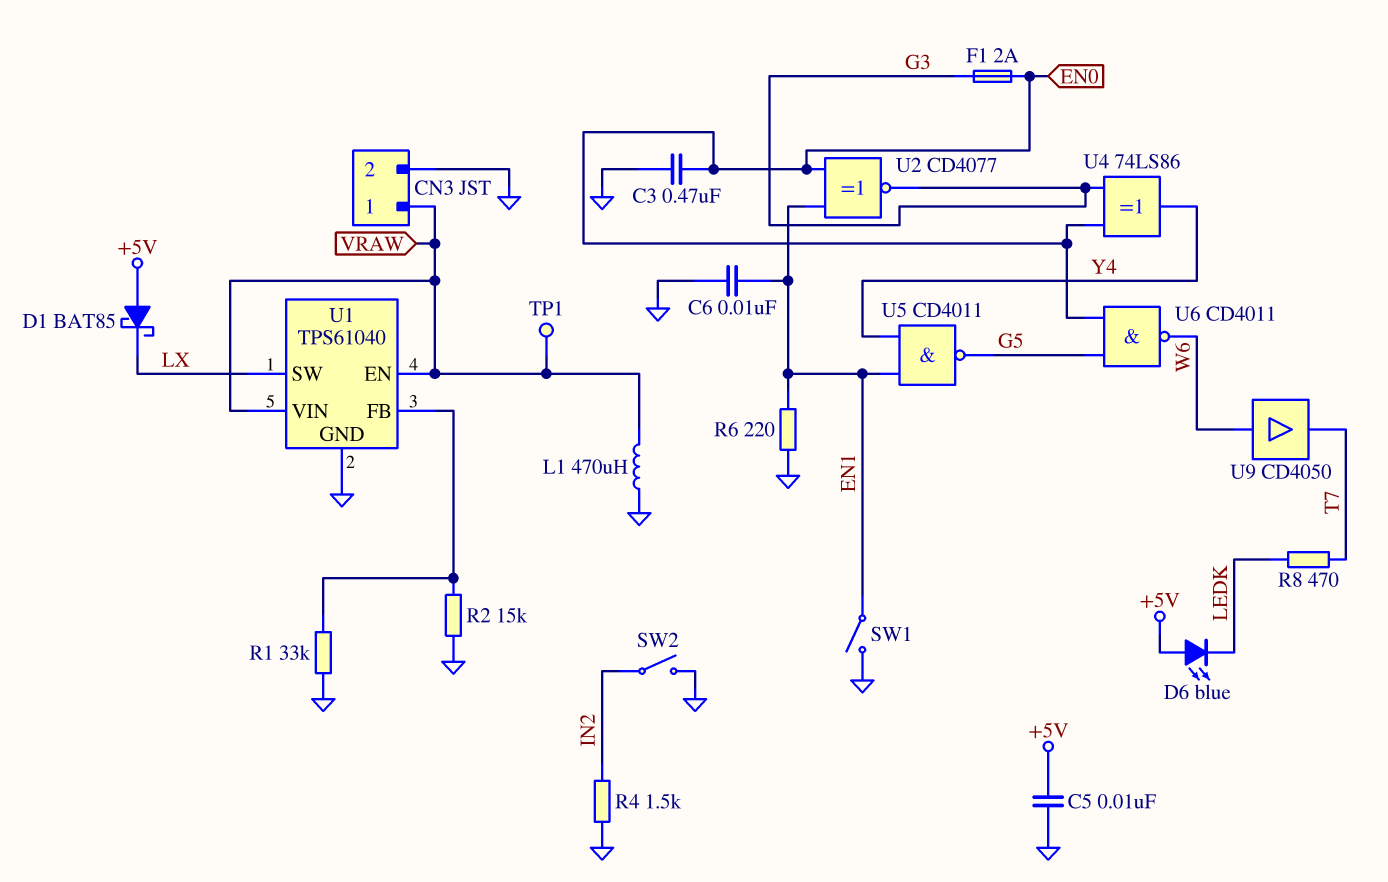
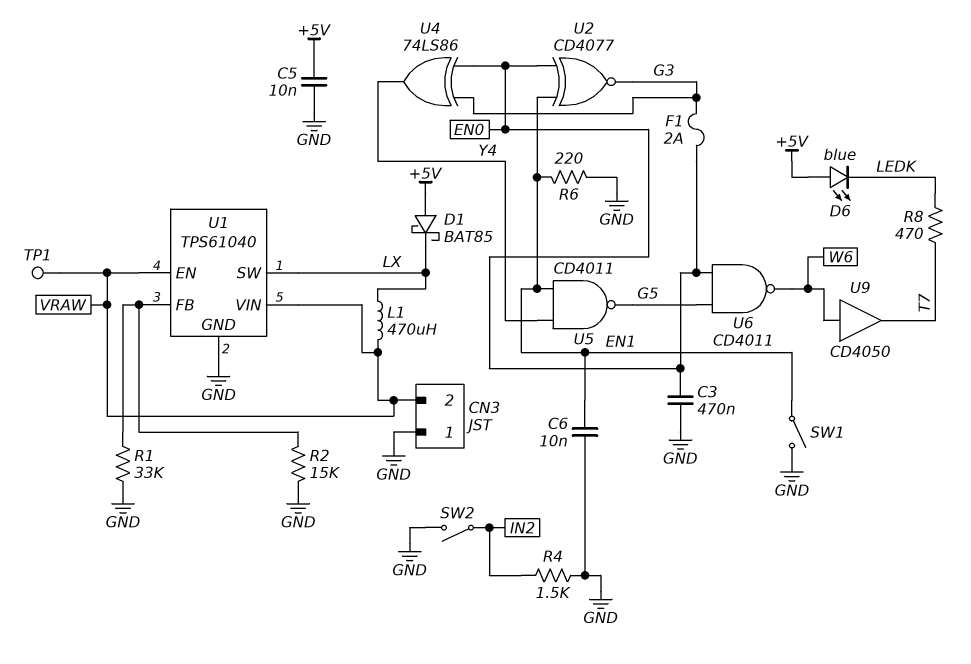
CN3 pin 1: VRAW -> GND
CN3 pin 2: GND -> VRAW
L1: 470uH (GND, VRAW) -> 470uH (LX, VRAW)

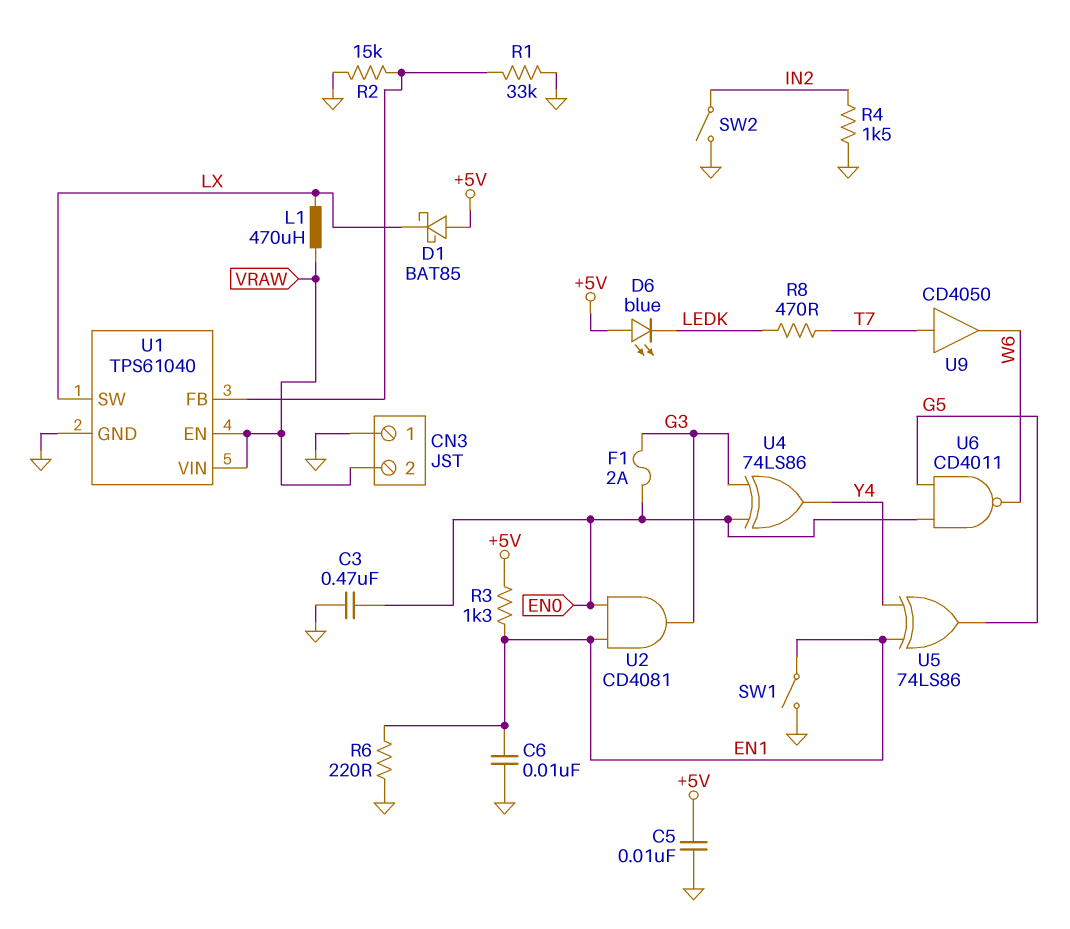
R3: none -> 1.3k (+5V, EN1)
TP1: test point (VRAW) -> none
U2: XNOR CD4077 (in EN0, in EN1, out G3) -> AND CD4081 (in EN0, in EN1, out G3)
U5: NAND CD4011 (in EN1, in Y4, out G5) -> XOR 74LS86 (in EN1, in Y4, out G5)
U9: buffer CD4050 (in W6, out T7) -> buffer CD4050 (in T7, out W6)

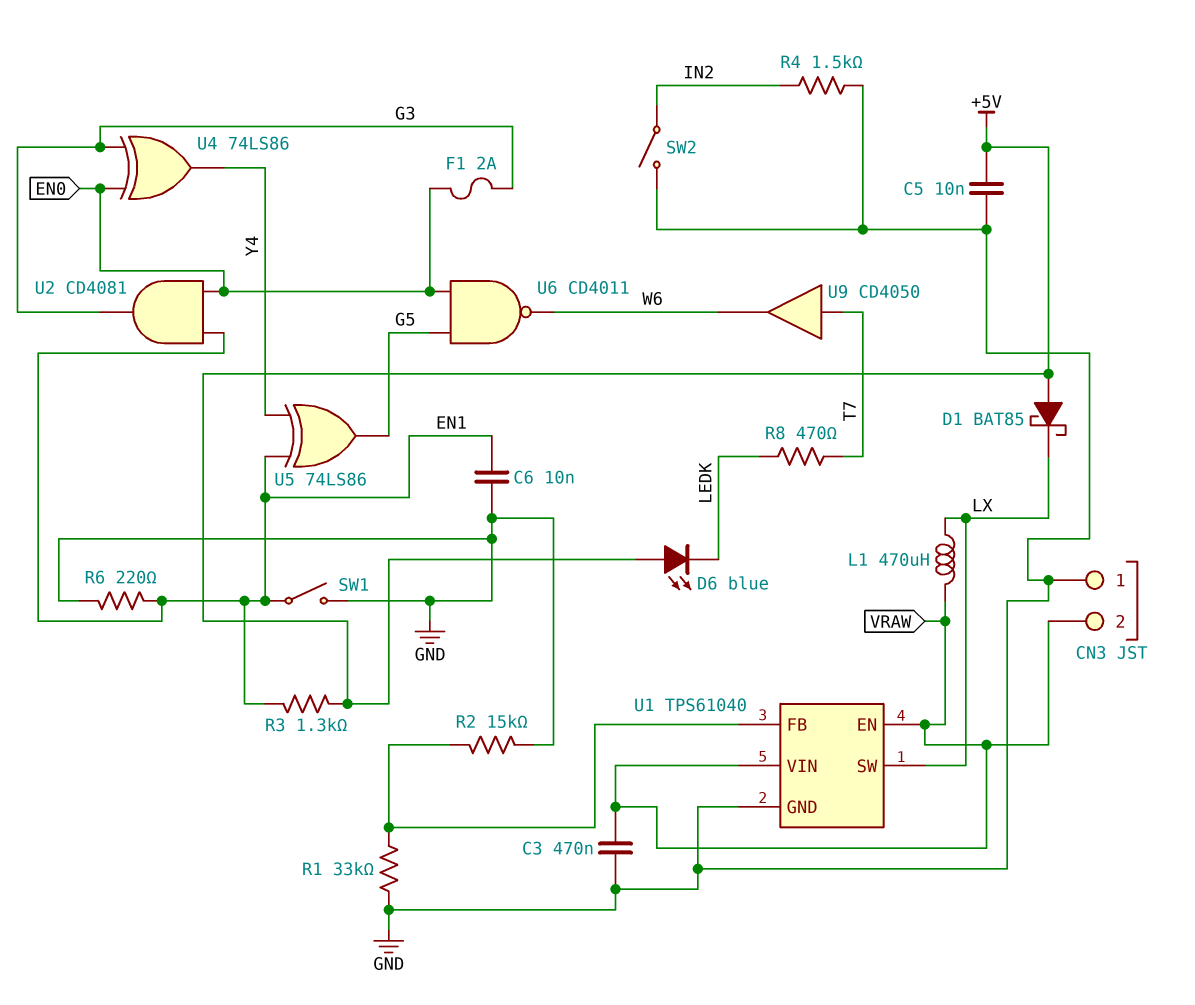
C3: 470nF (EN0, GND) -> 470nF (GND, VRAW)

